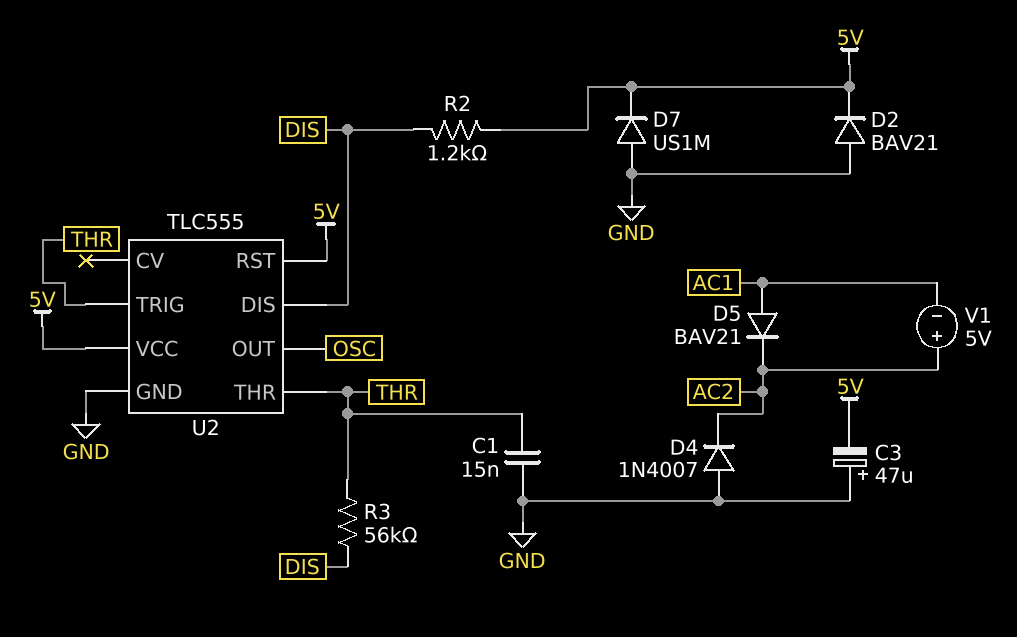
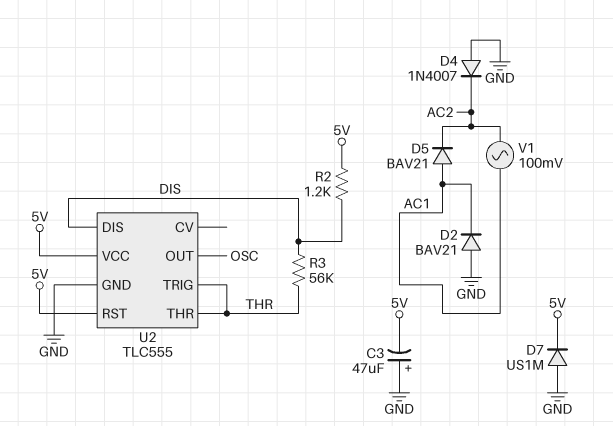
C1: 15nF (GND, THR) -> none
D2: diode BAV21 (A GND, K 5V) -> diode BAV21 (A GND, K AC1)
V1: 5V (plus AC2, minus AC1) -> AC 100mV (AC1, AC2)

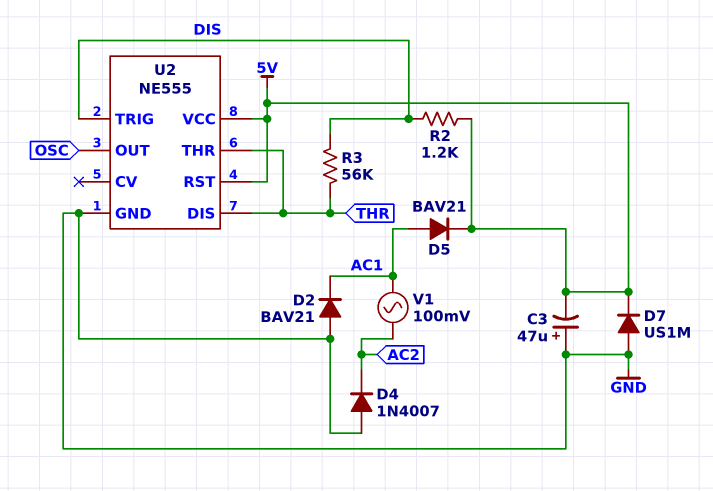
D5: diode BAV21 (A AC1, K AC2) -> diode BAV21 (A AC1, K 5V)
U2: TLC555 -> NE555
U2 pin DIS: DIS -> THR
U2 pin TRIG: THR -> DIS

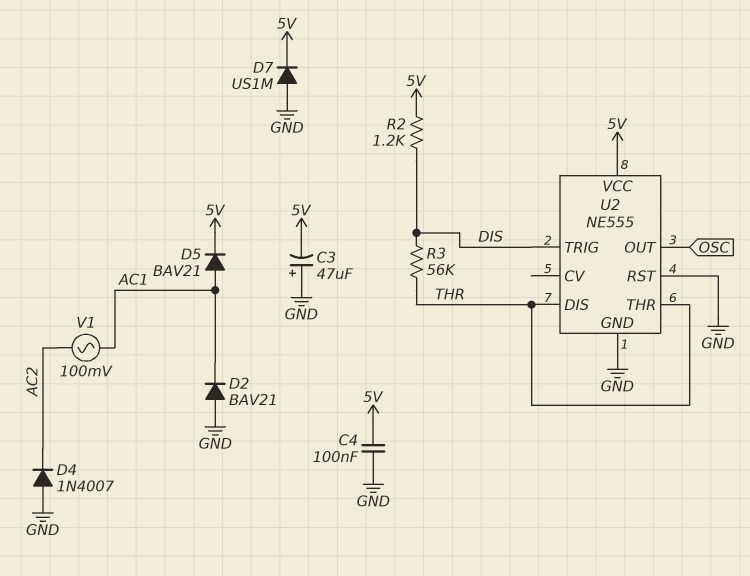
C4: none -> 100nF (5V, GND)
U2 pin RST: 5V -> GND

